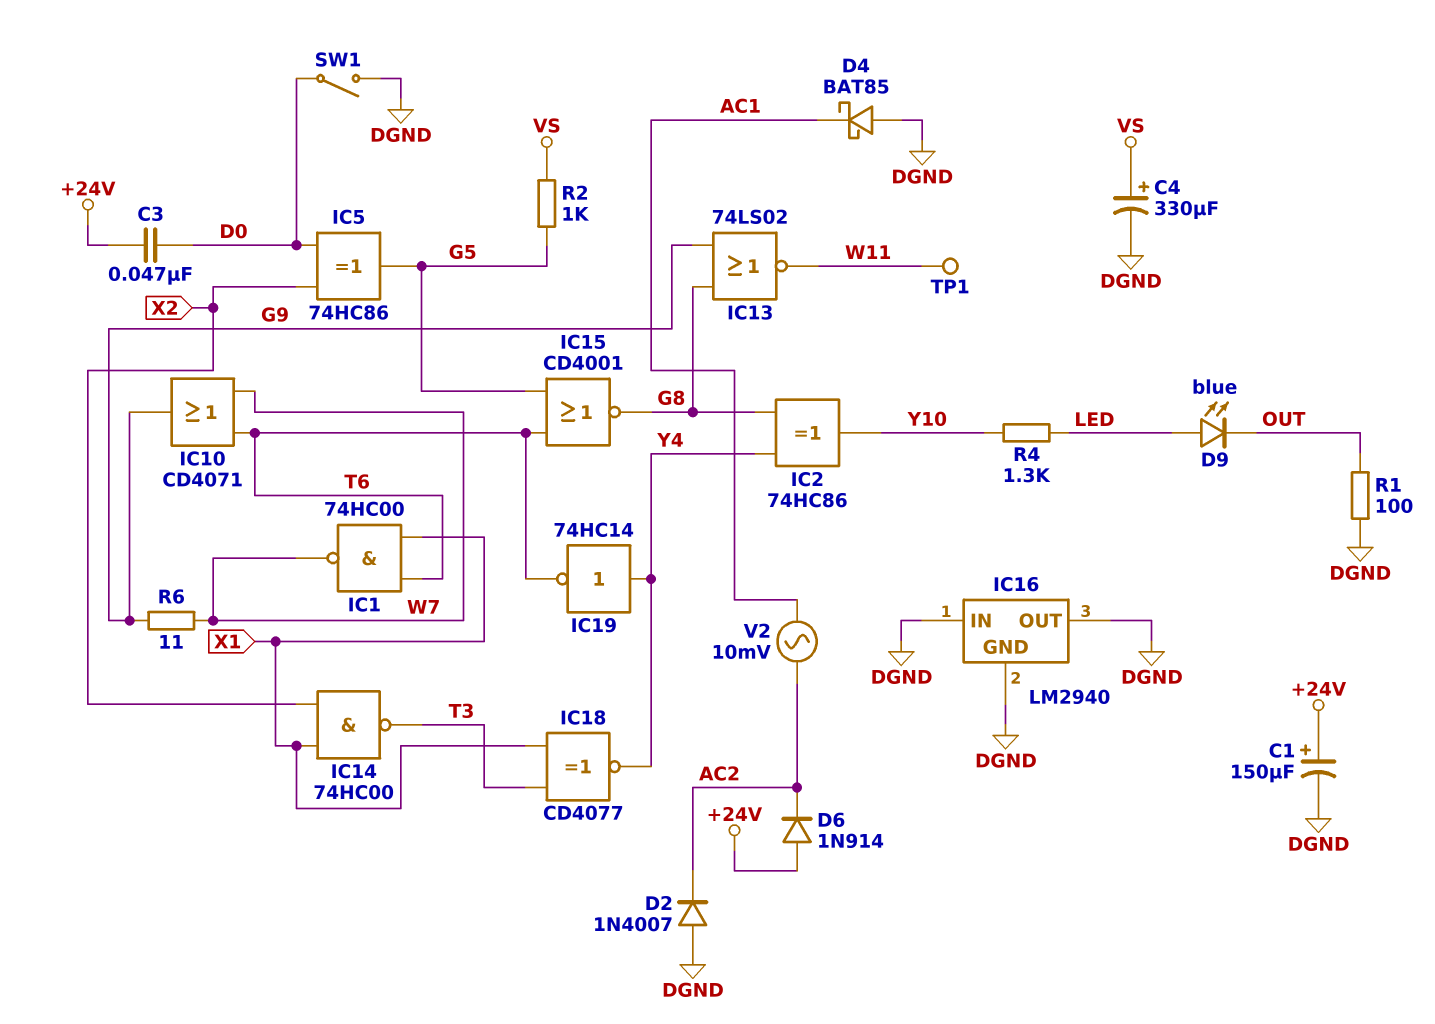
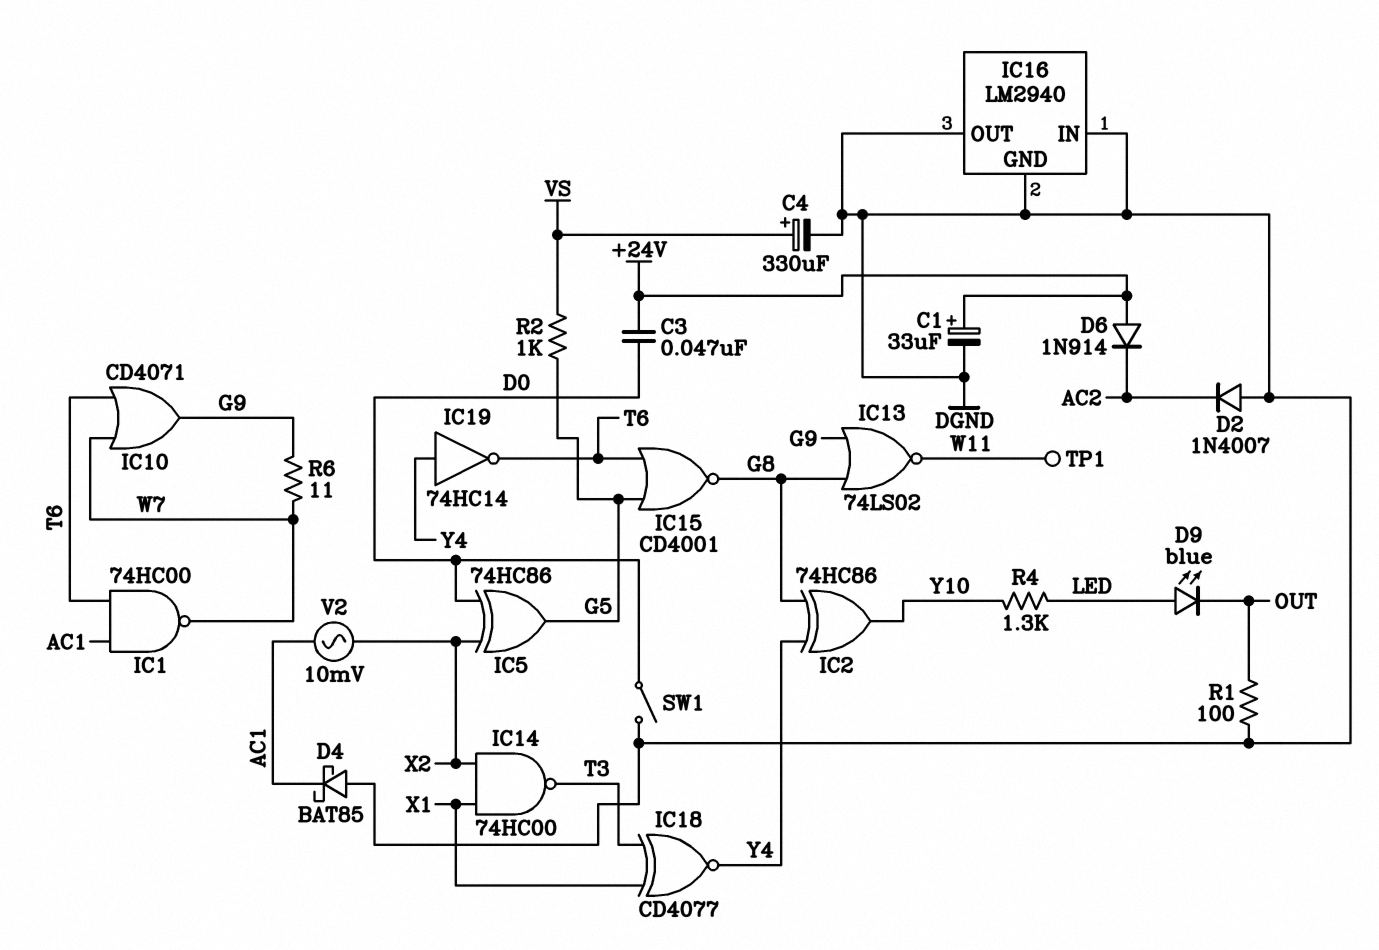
C1: 150uF (plus +24V, minus DGND) -> 33uF (plus +24V, minus DGND)
IC1: NAND 74HC00 (in T6, in X1, out W7) -> NAND 74HC00 (in AC1, in T6, out W7)
V2: AC 10mV (AC1, AC2) -> AC 10mV (AC1, X2)

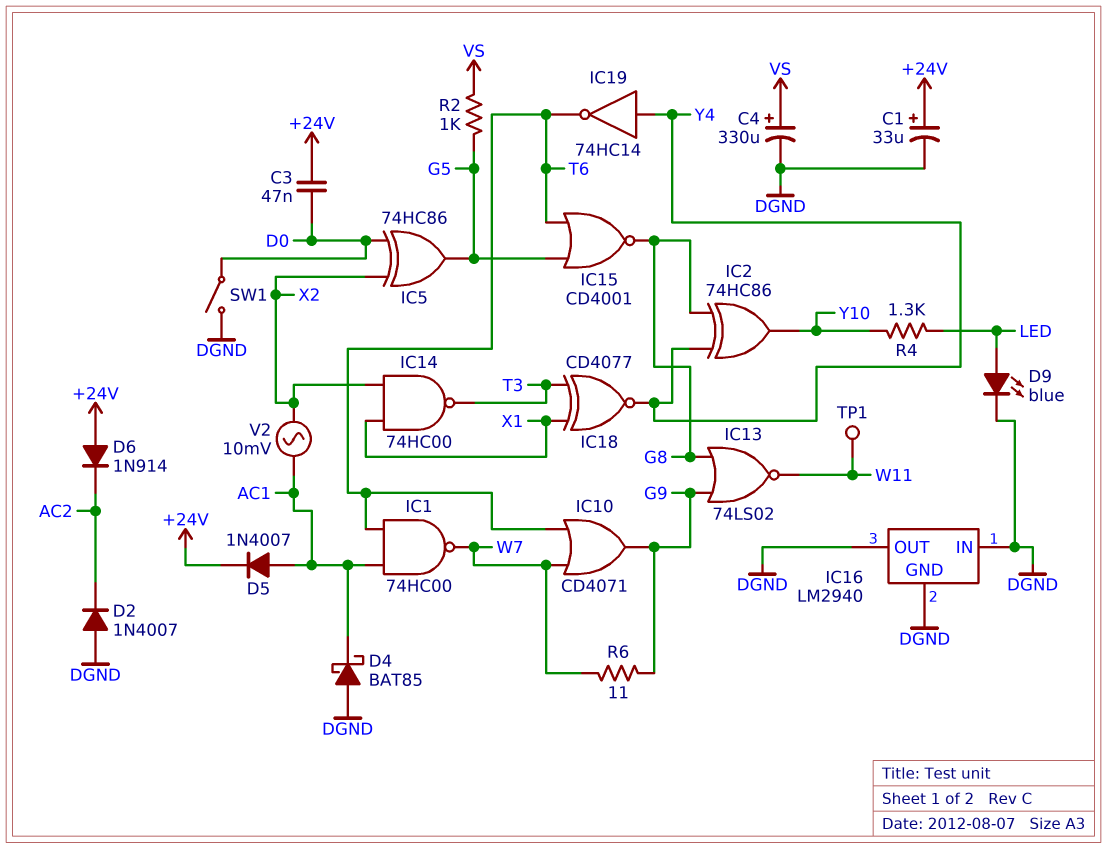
D5: none -> diode 1N4007 (A AC1, K +24V)
D9: LED blue (A LED, K OUT) -> LED blue (A LED, K DGND)
R1: 100 (DGND, OUT) -> none

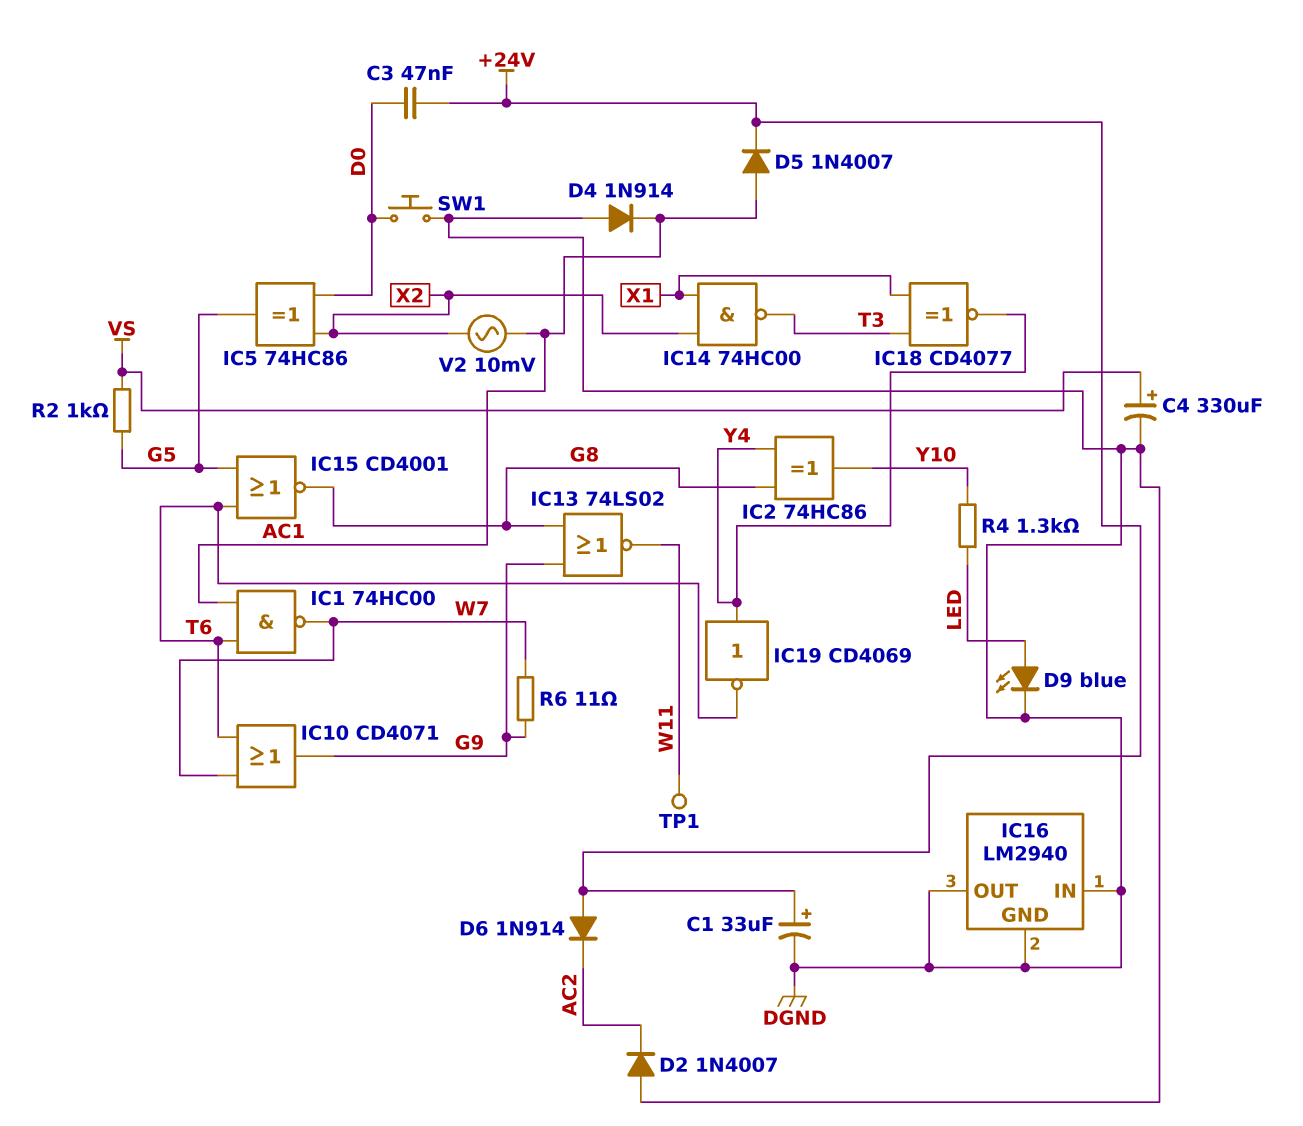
D4: schottky BAT85 (A DGND, K AC1) -> diode 1N914 (A DGND, K AC1)
IC19: NOT 74HC14 (in Y4, out T6) -> NOT CD4069 (in Y4, out T6)
SW1: switch (D0, DGND) -> button (D0, DGND)

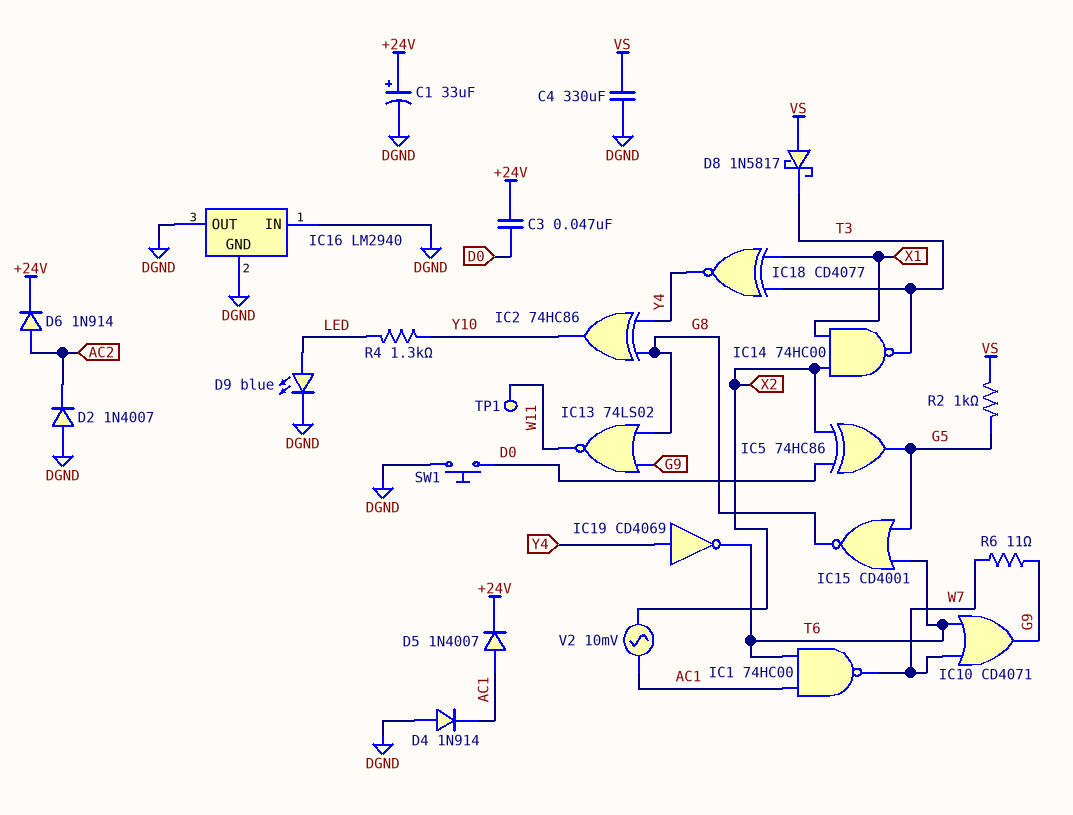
C4: 330uF (plus VS, minus DGND) -> 330uF (DGND, VS)
D6: diode 1N914 (A +24V, K AC2) -> diode 1N914 (A AC2, K +24V)
D8: none -> schottky 1N5817 (A VS, K T3)

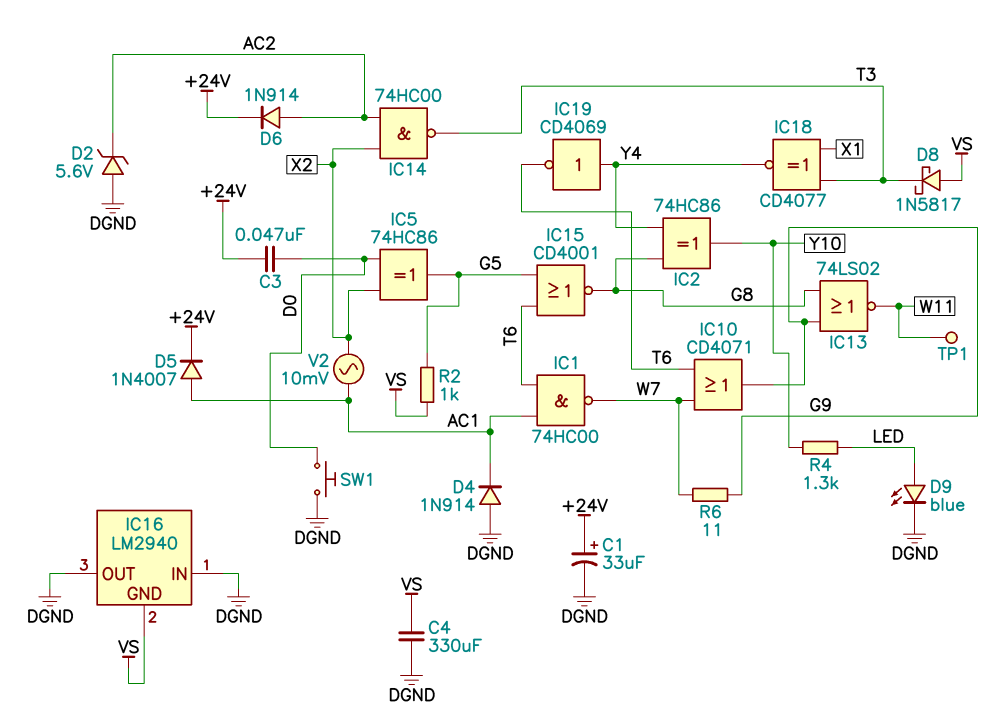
D2: diode 1N4007 (A DGND, K AC2) -> zener 5.6V (A DGND, K AC2)
IC14: NAND 74HC00 (in X1, in X2, out T3) -> NAND 74HC00 (in AC2, in X2, out T3)
IC16 pin GND: DGND -> VS

